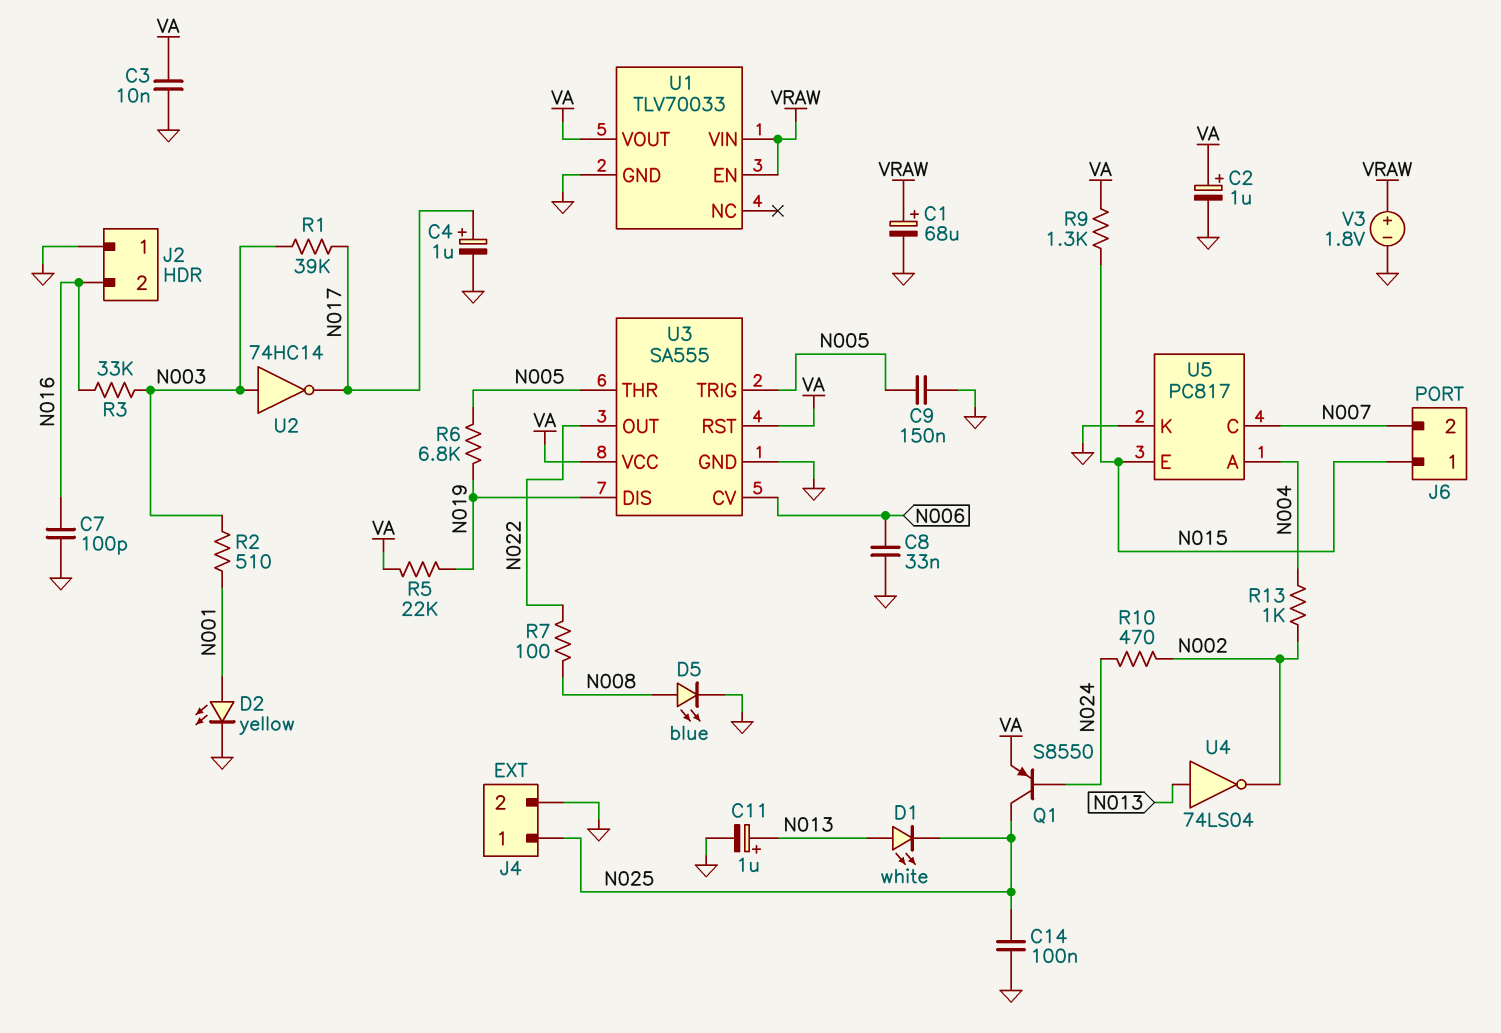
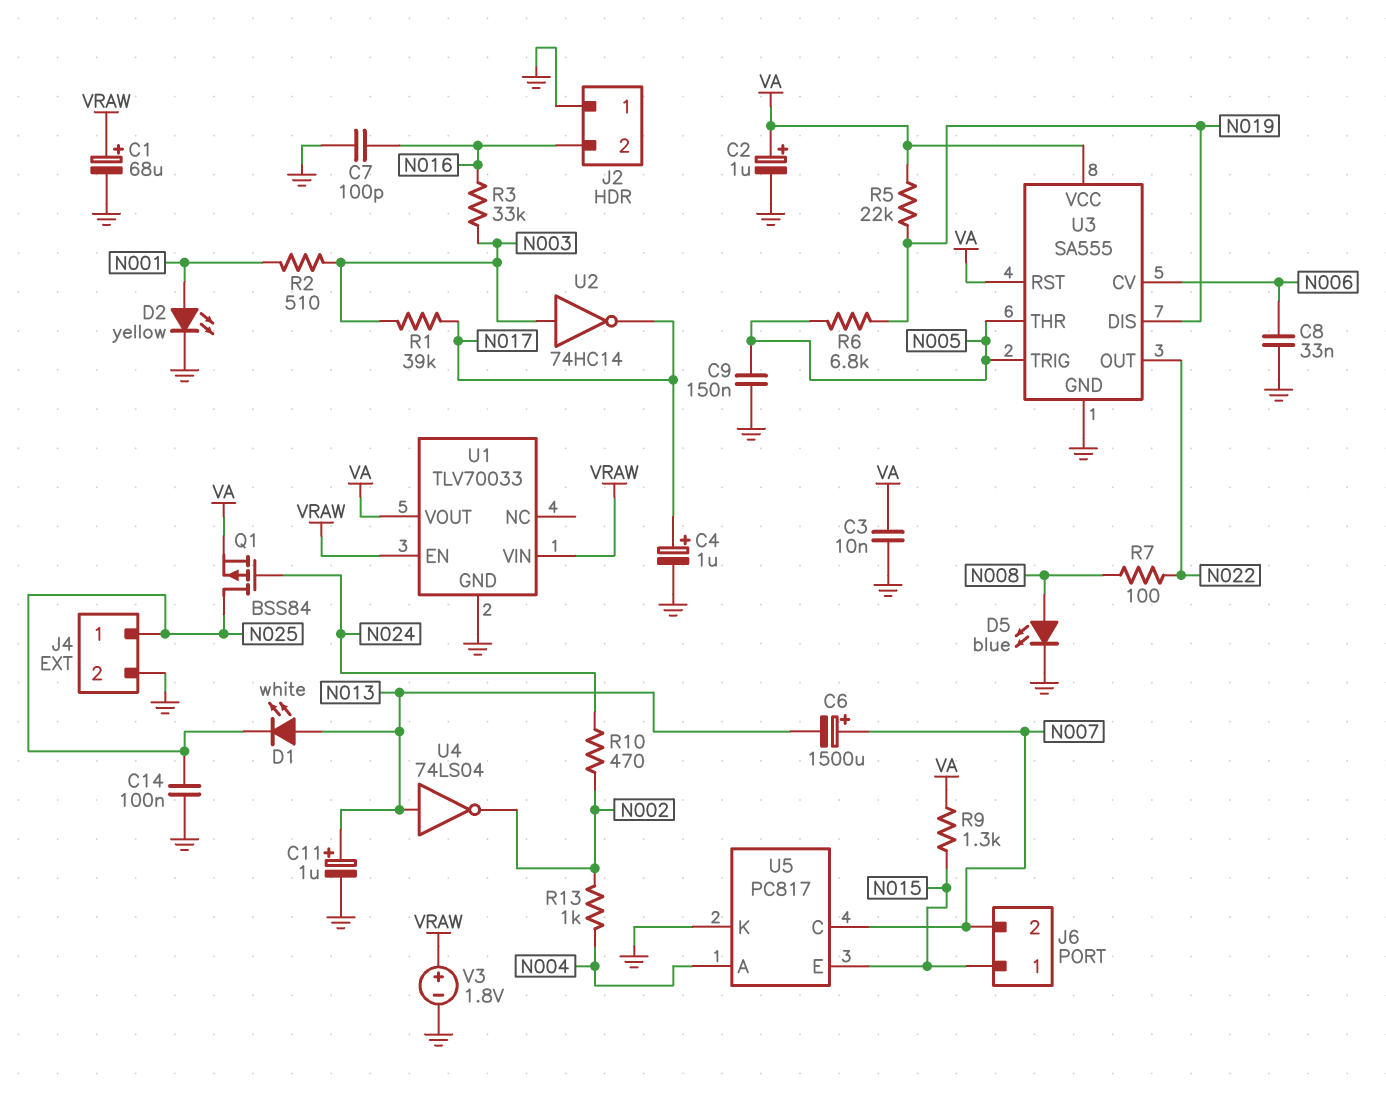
C6: none -> 1500uF (plus N007, minus N013)
Q1: PNP S8550 (B N024, C N025, E VA) -> PMOS BSS84 (G N024, D N025, S VA)

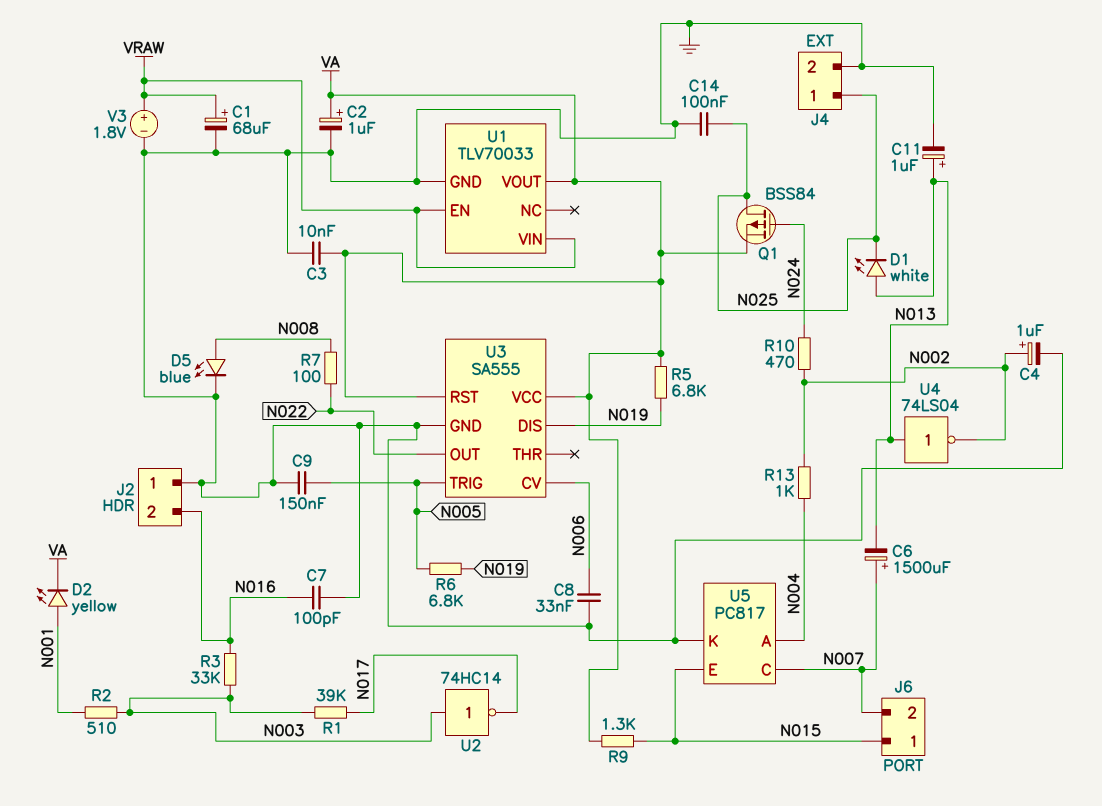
C4: 1uF (plus N017, minus GND) -> 1uF (plus N002, minus GND)
D2: LED yellow (A N001, K GND) -> LED yellow (A N001, K VA)
R5: 22k (N019, VA) -> 6.8k (N019, VA)
U3 pin THR: N005 -> none

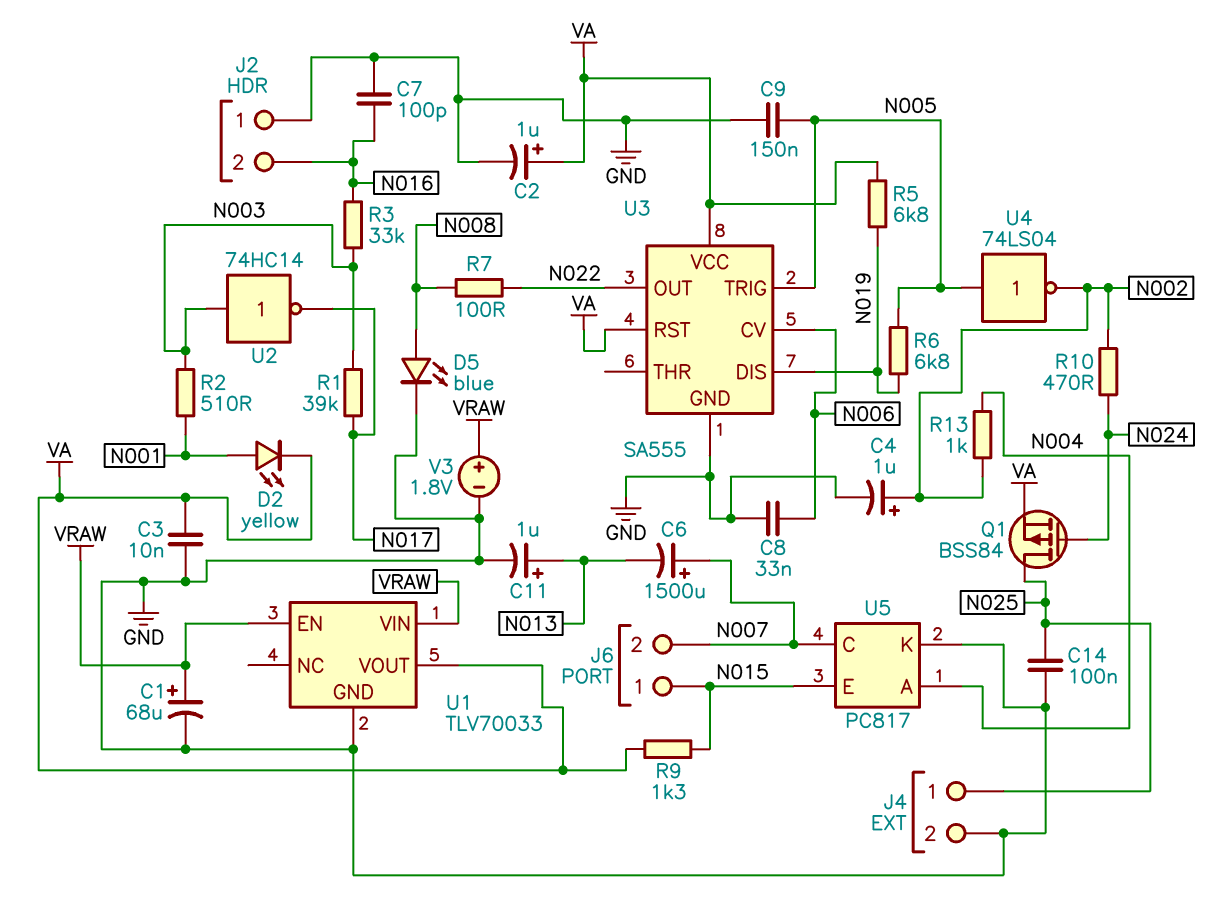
D1: LED white (A N013, K N025) -> none
U4: NOT 74LS04 (in N013, out N002) -> NOT 74LS04 (in N005, out N002)

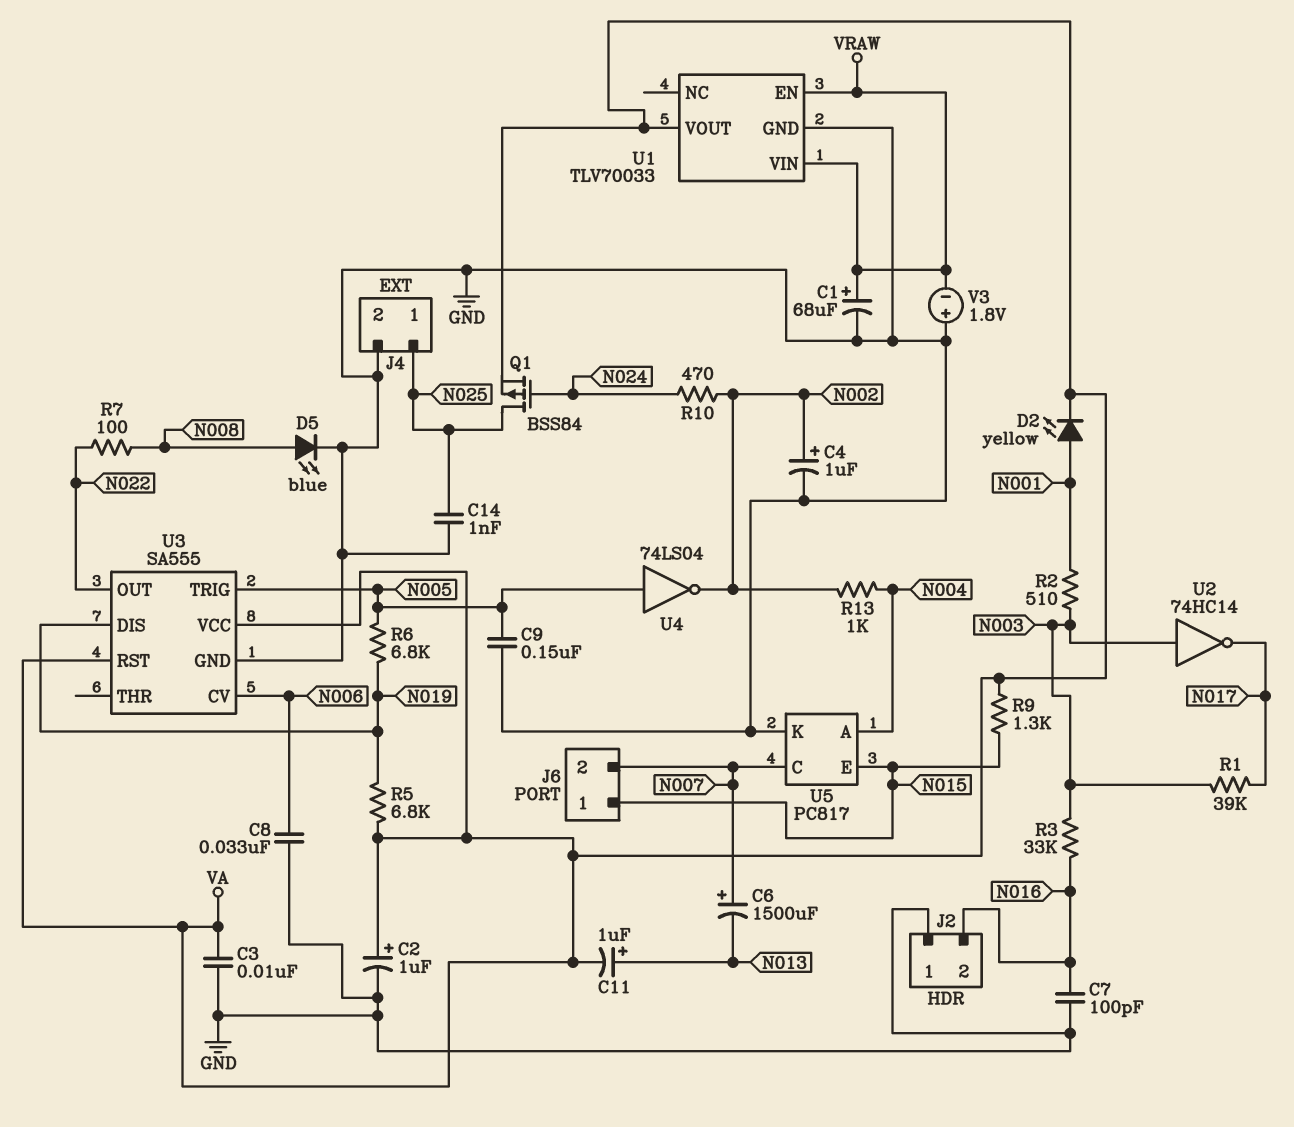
C11: 1uF (plus N013, minus GND) -> 1uF (plus N013, minus VA)
C14: 100nF (GND, N025) -> 1nF (GND, N025)
V3: 1.8V (plus VRAW, minus GND) -> 1.8V (plus GND, minus VRAW)

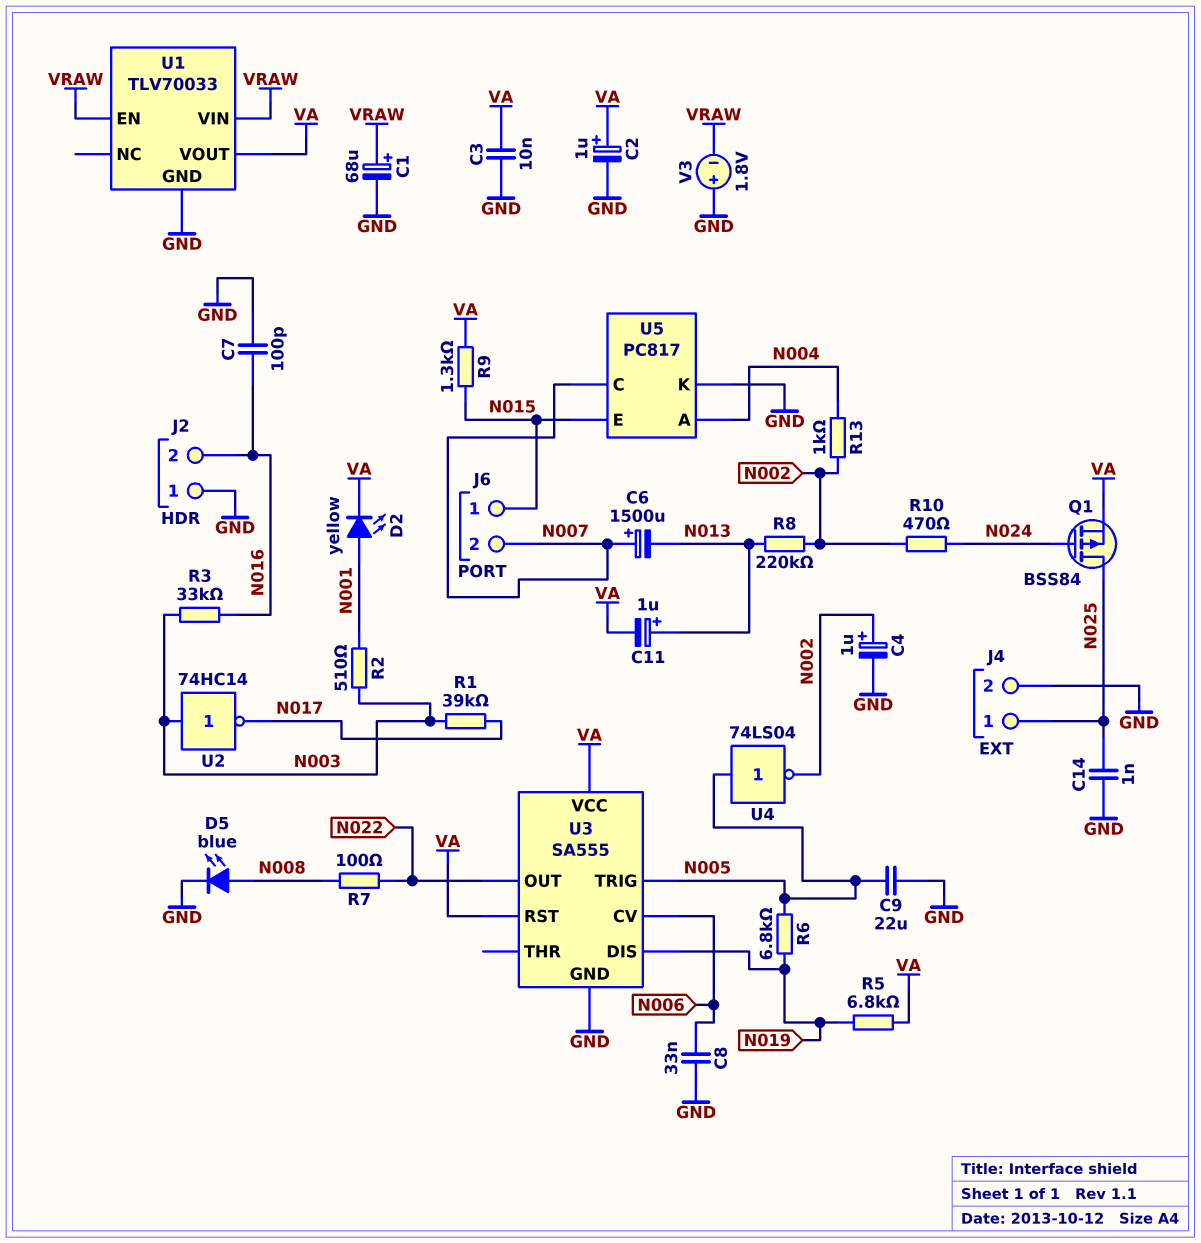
C9: 150nF (GND, N005) -> 22uF (GND, N005)
R8: none -> 220k (N002, N013)

